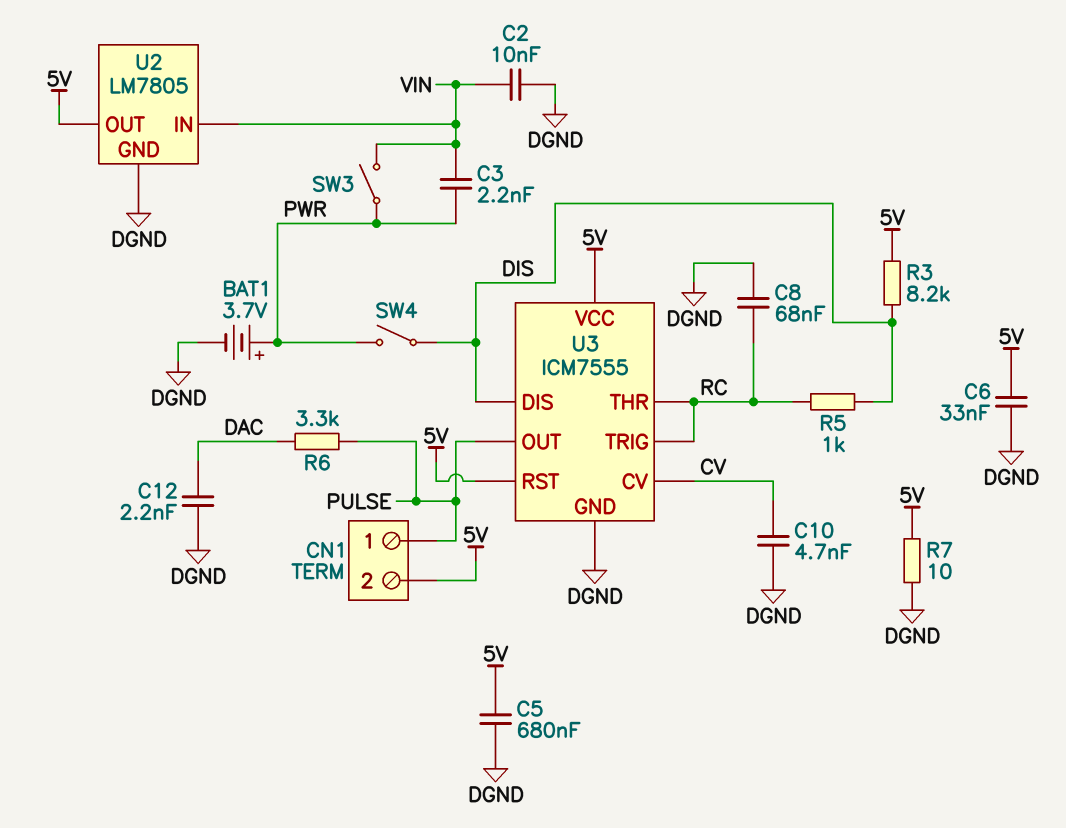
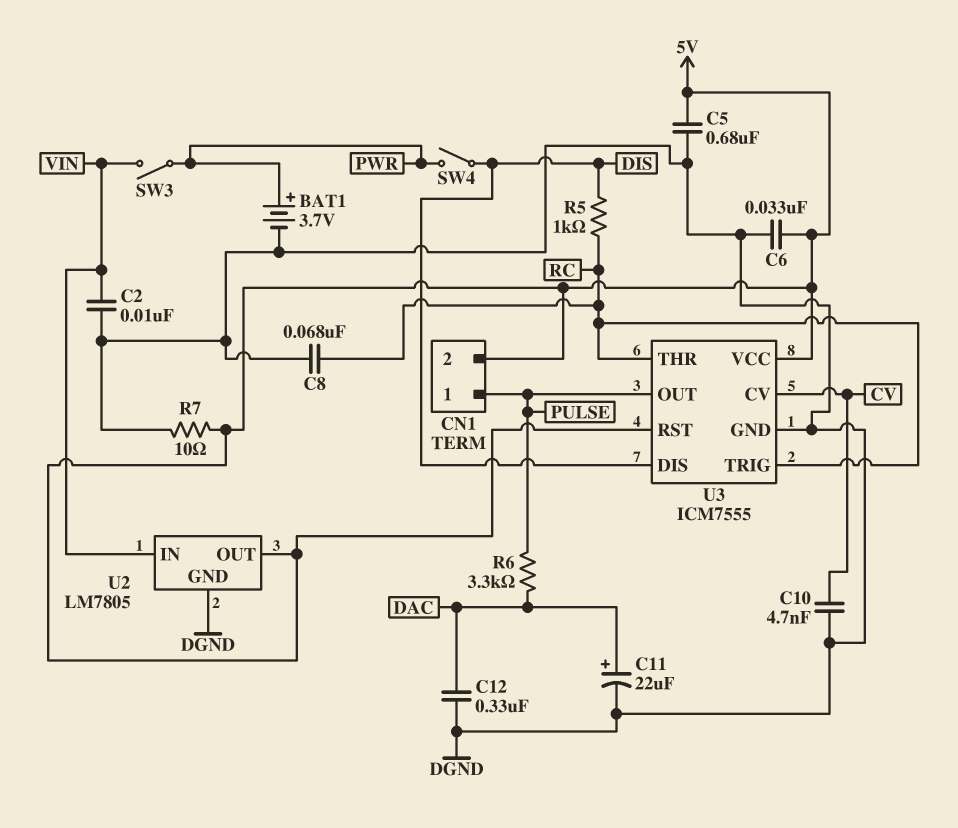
C3: 2.2nF (PWR, VIN) -> none
C11: none -> 22uF (plus DAC, minus DGND)
C12: 2.2nF (DAC, DGND) -> 330nF (DAC, DGND)
R3: 8.2k (5V, DIS) -> none

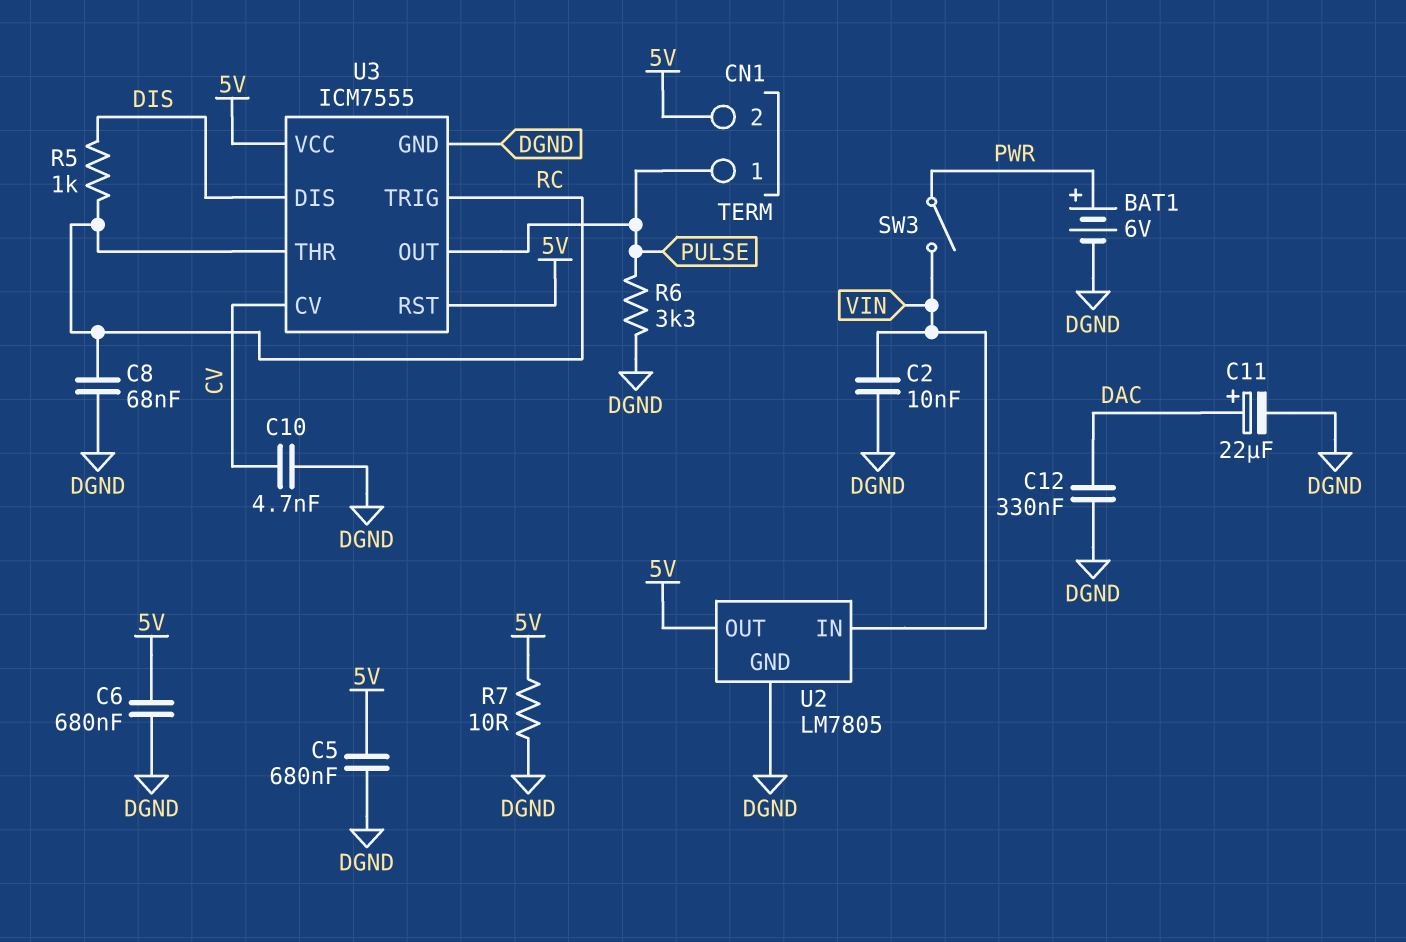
BAT1: 3.7V (plus PWR, minus DGND) -> 6V (plus PWR, minus DGND)
C6: 33nF (5V, DGND) -> 680nF (5V, DGND)
R6: 3.3k (DAC, PULSE) -> 3.3k (DGND, PULSE)
SW4: switch (DIS, PWR) -> none

